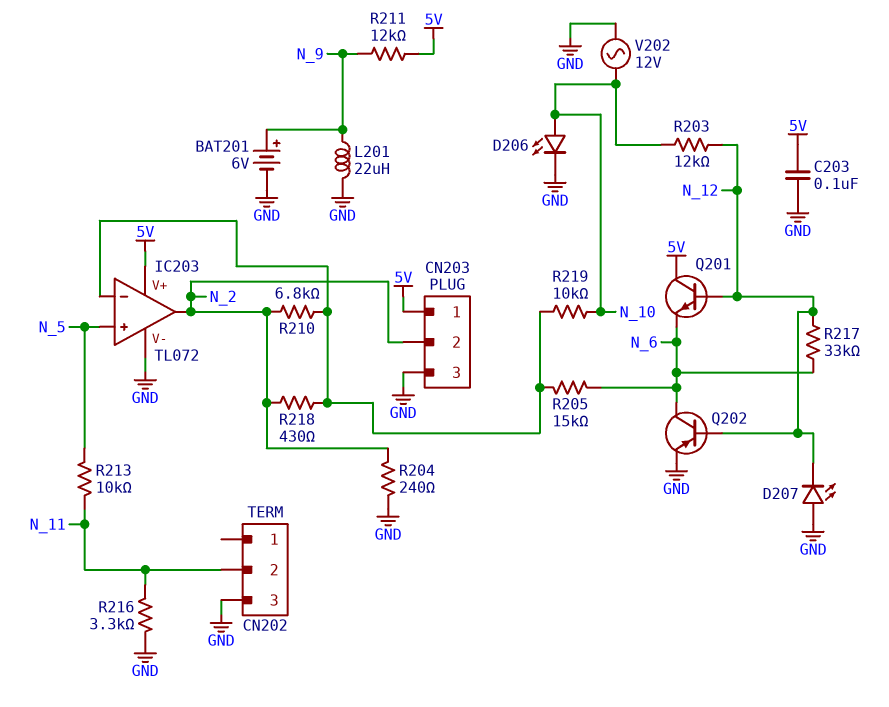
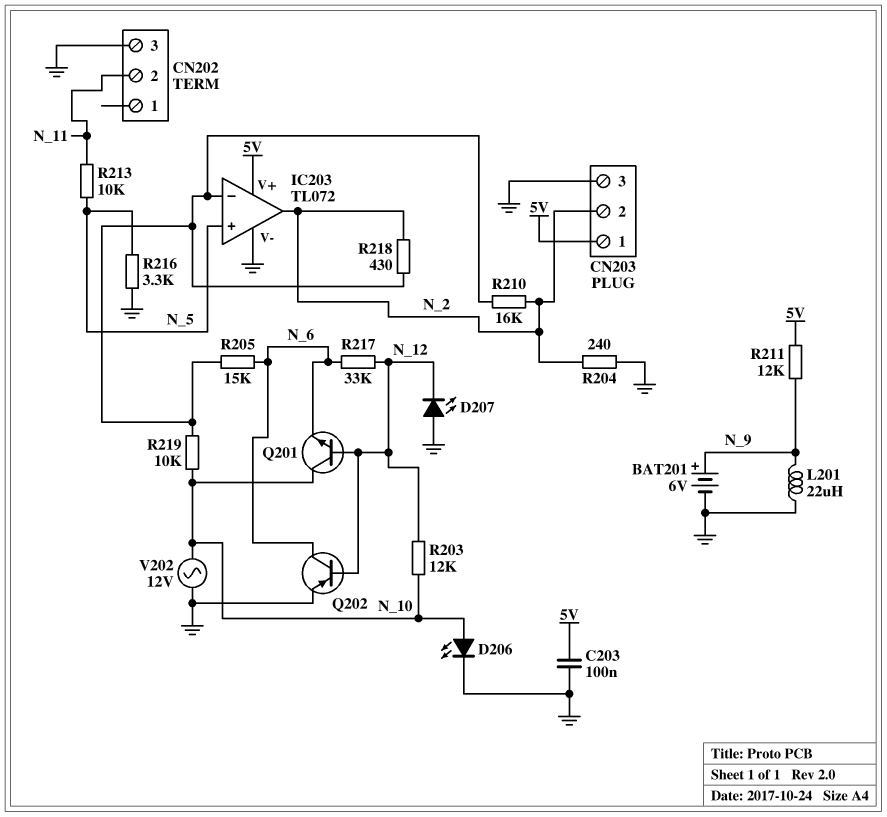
Q201: NPN (B N_12, C 5V, E N_6) -> NPN (B N_12, C N_10, E N_6)
R210: 6.8k (IC203/in-, N_2) -> 16k (IC203/in-, N_2)
R216: 3.3k (GND, N_11) -> 3.3k (GND, N_5)

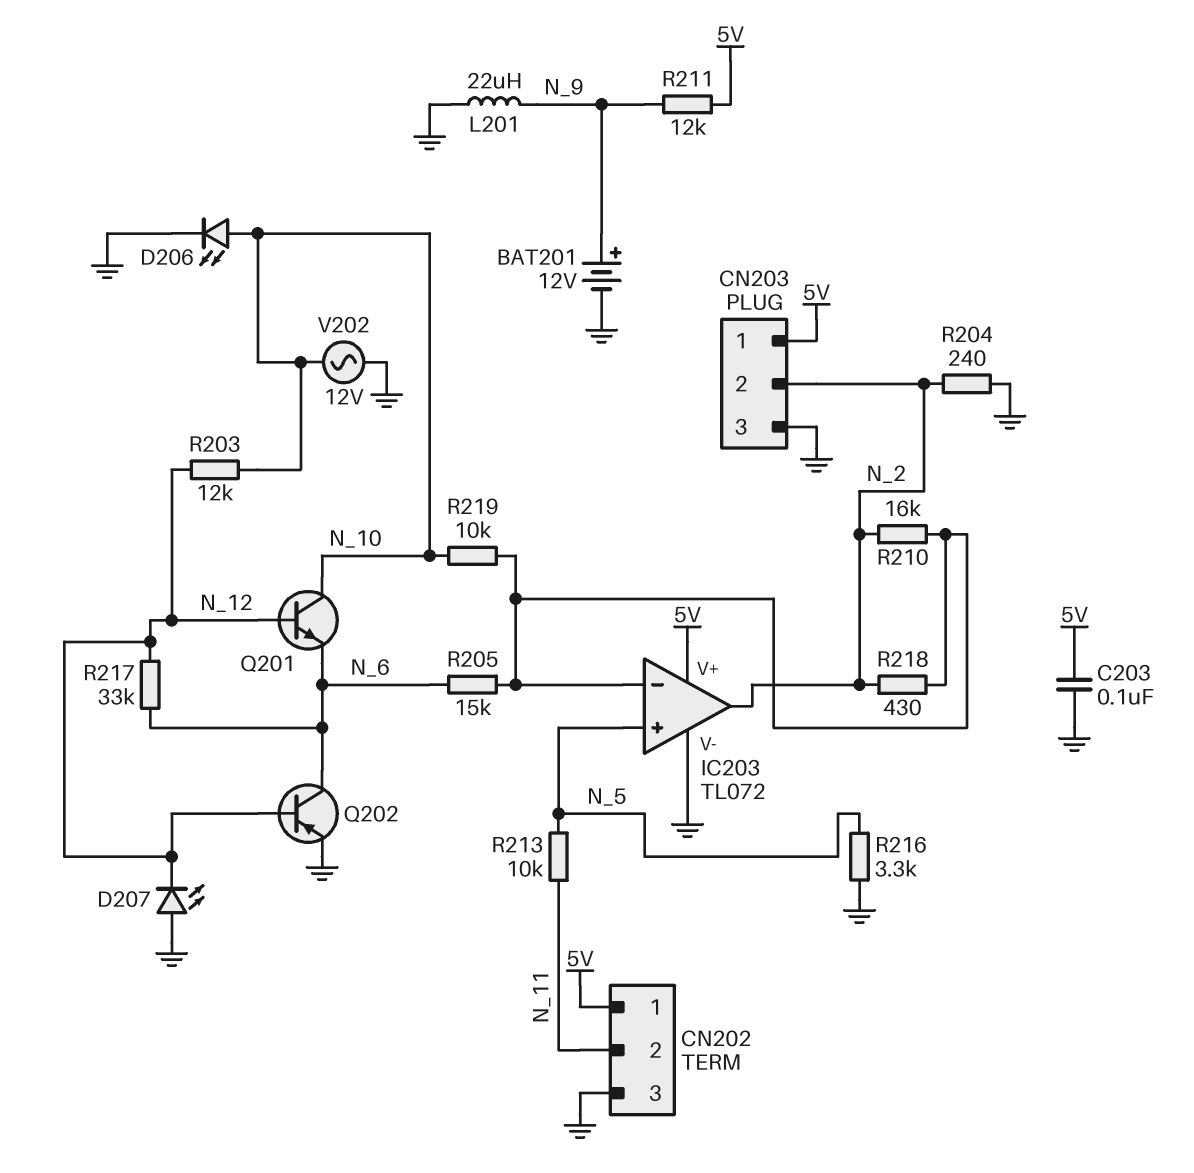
BAT201: 6V (plus N_9, minus GND) -> 12V (plus N_9, minus GND)
CN202 pin 1: none -> 5V

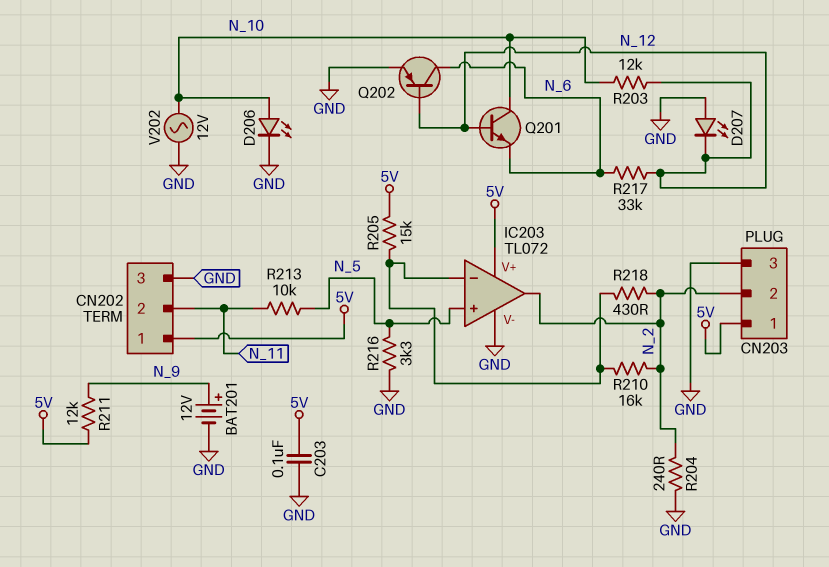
L201: 22uH (GND, N_9) -> none
R205: 15k (IC203/in-, N_6) -> 15k (5V, IC203/in-)
R219: 10k (IC203/in-, N_10) -> none

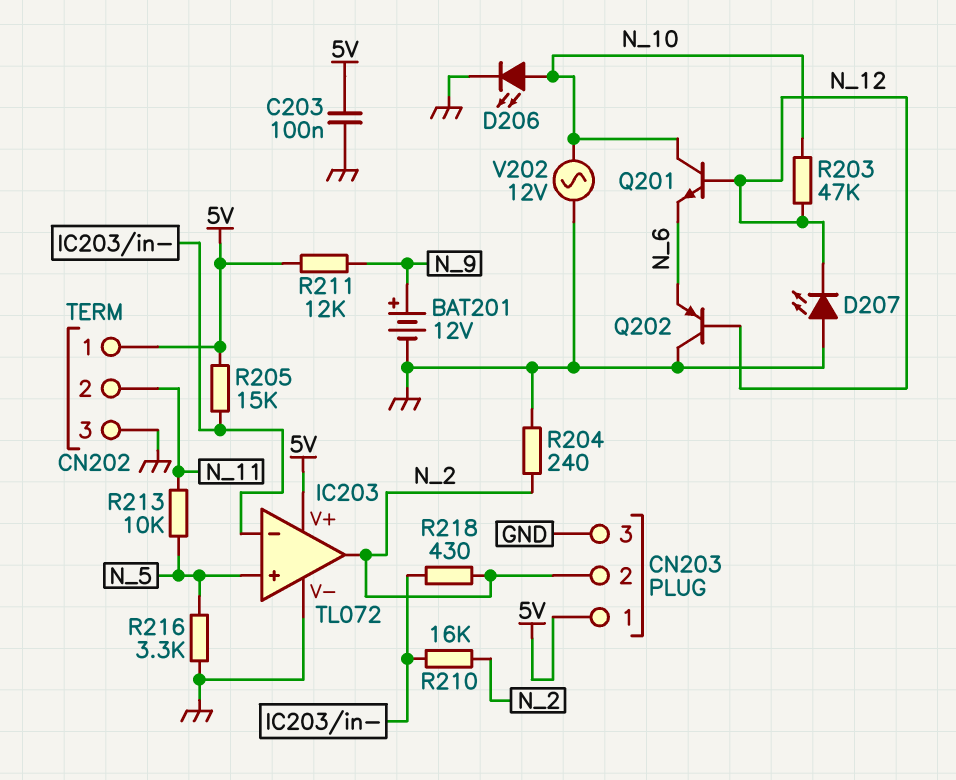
Q202: PNP (B N_12, C N_6, E GND) -> PNP (B N_12, C GND, E N_6)
R203: 12k (N_10, N_12) -> 47k (N_10, N_12)
R217: 33k (N_6, N_12) -> none

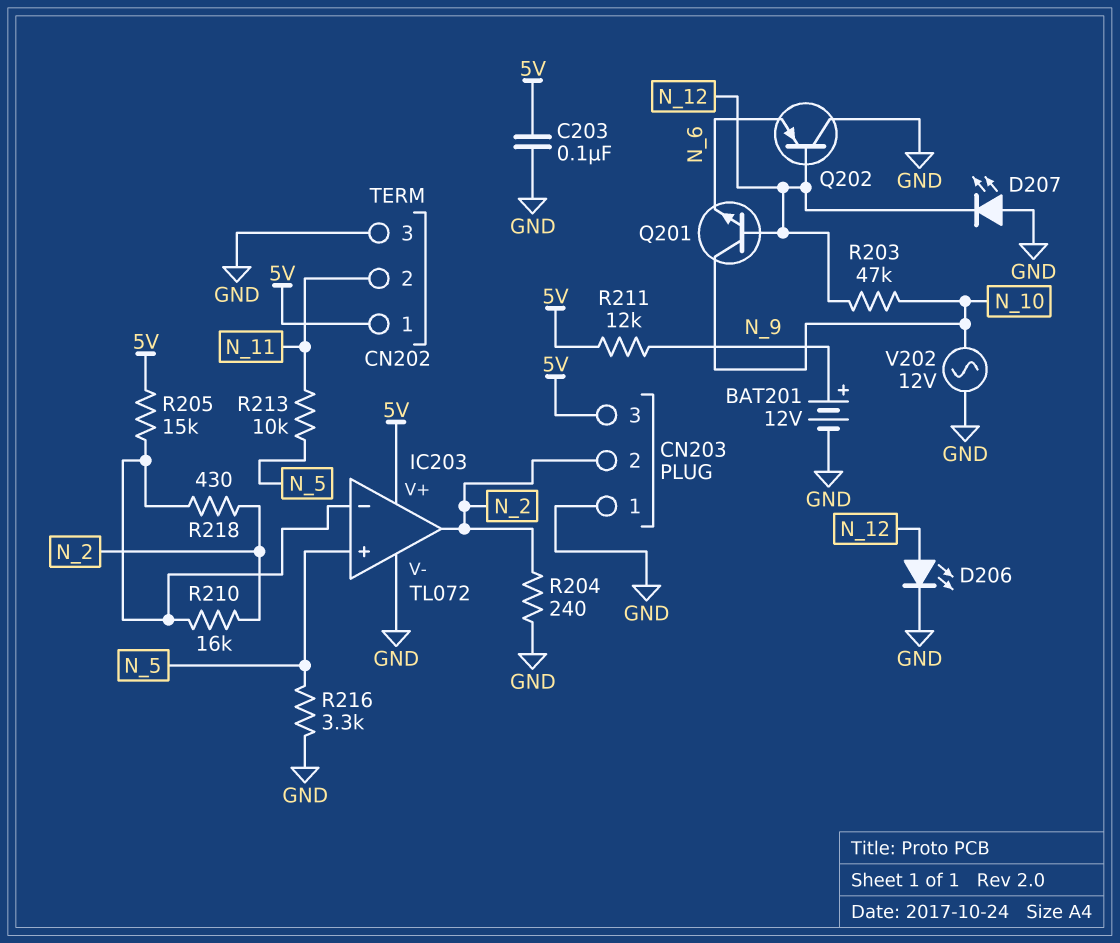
CN203 pin 1: 5V -> GND
CN203 pin 3: GND -> 5V
D206: LED (A N_10, K GND) -> LED (A N_12, K GND)

